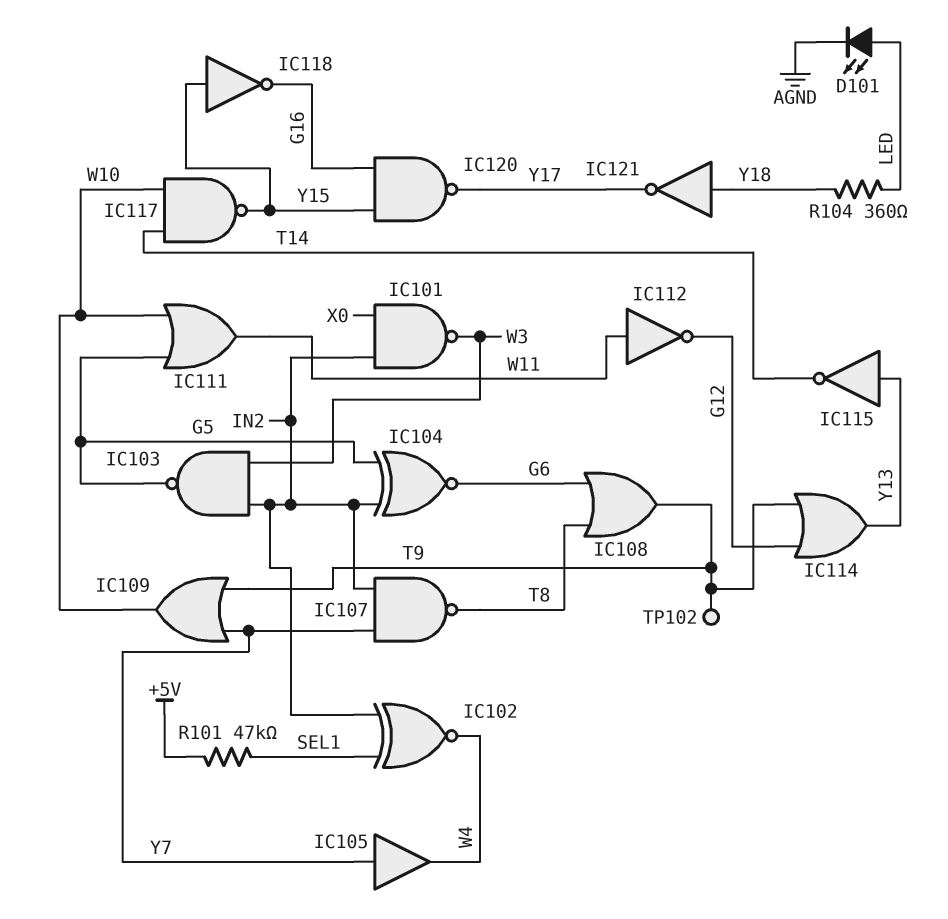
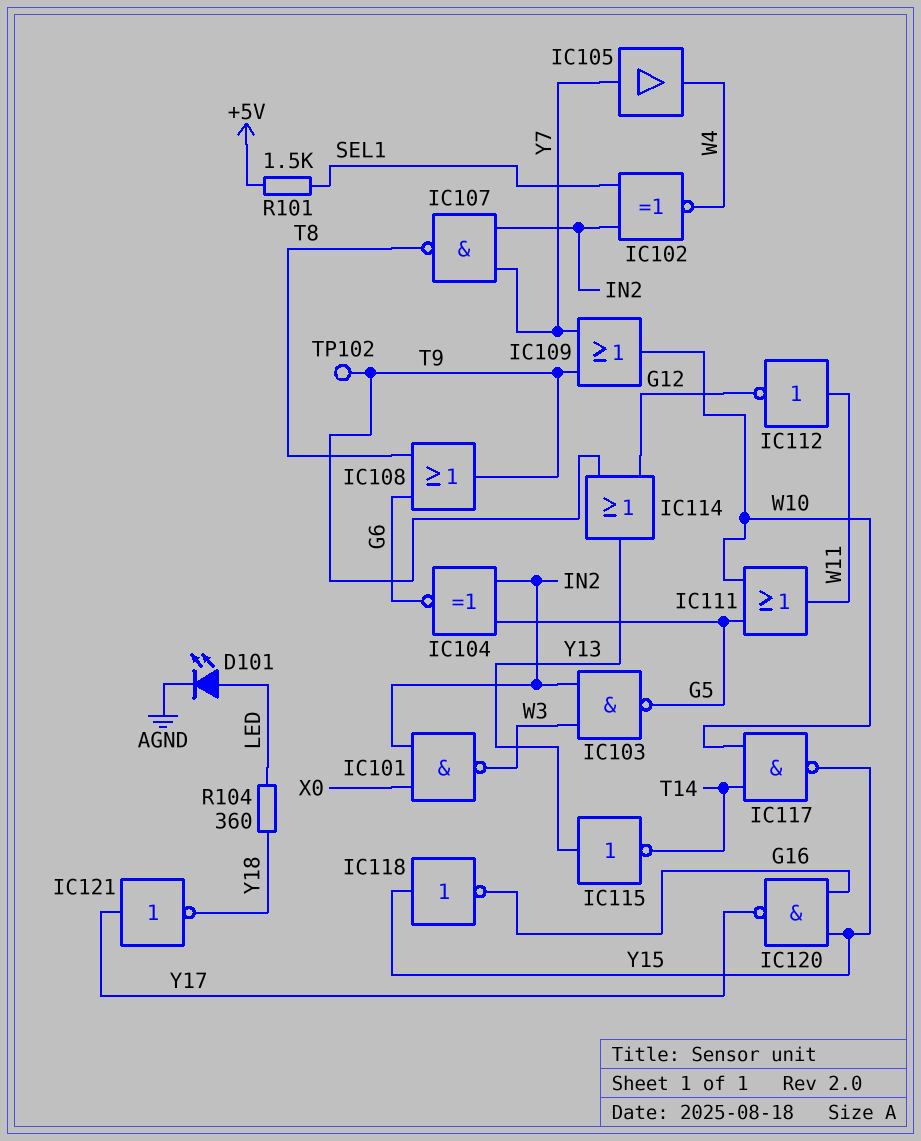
IC121: NOT (in Y18, out Y17) -> NOT (in Y17, out Y18)
R101: 47k (+5V, SEL1) -> 1.5k (+5V, SEL1)

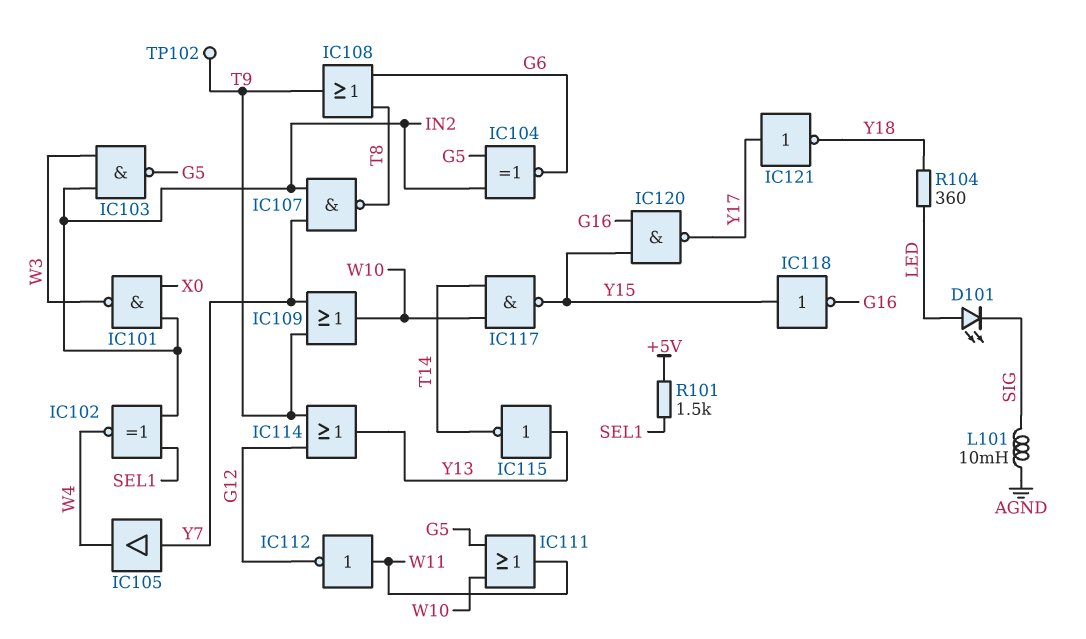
D101: LED (A LED, K AGND) -> LED (A LED, K SIG)
L101: none -> 10mH (AGND, SIG)

